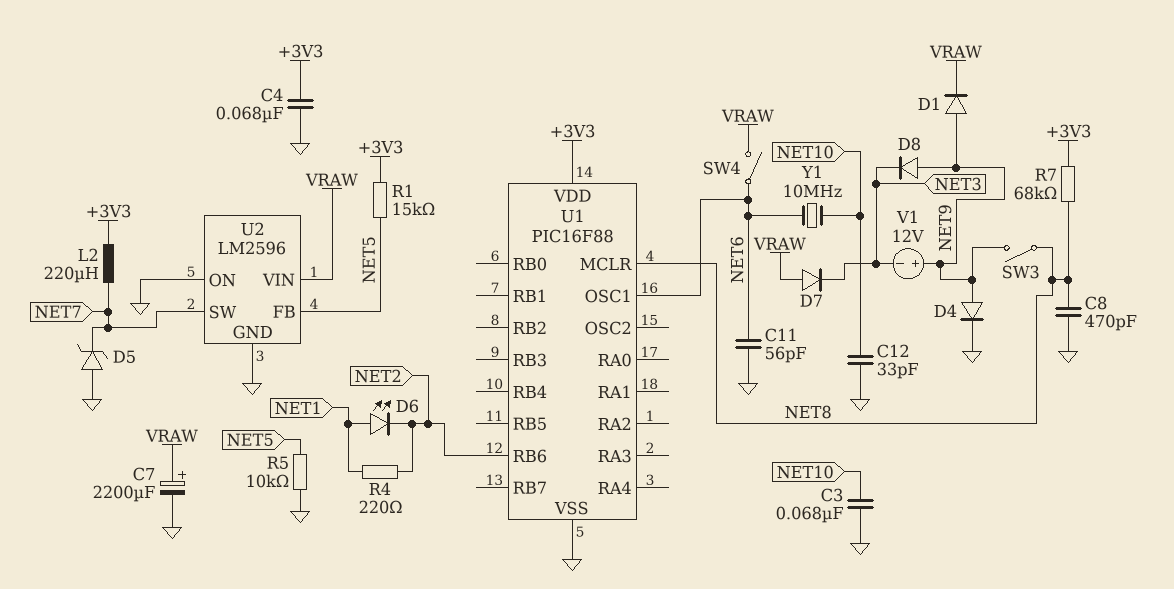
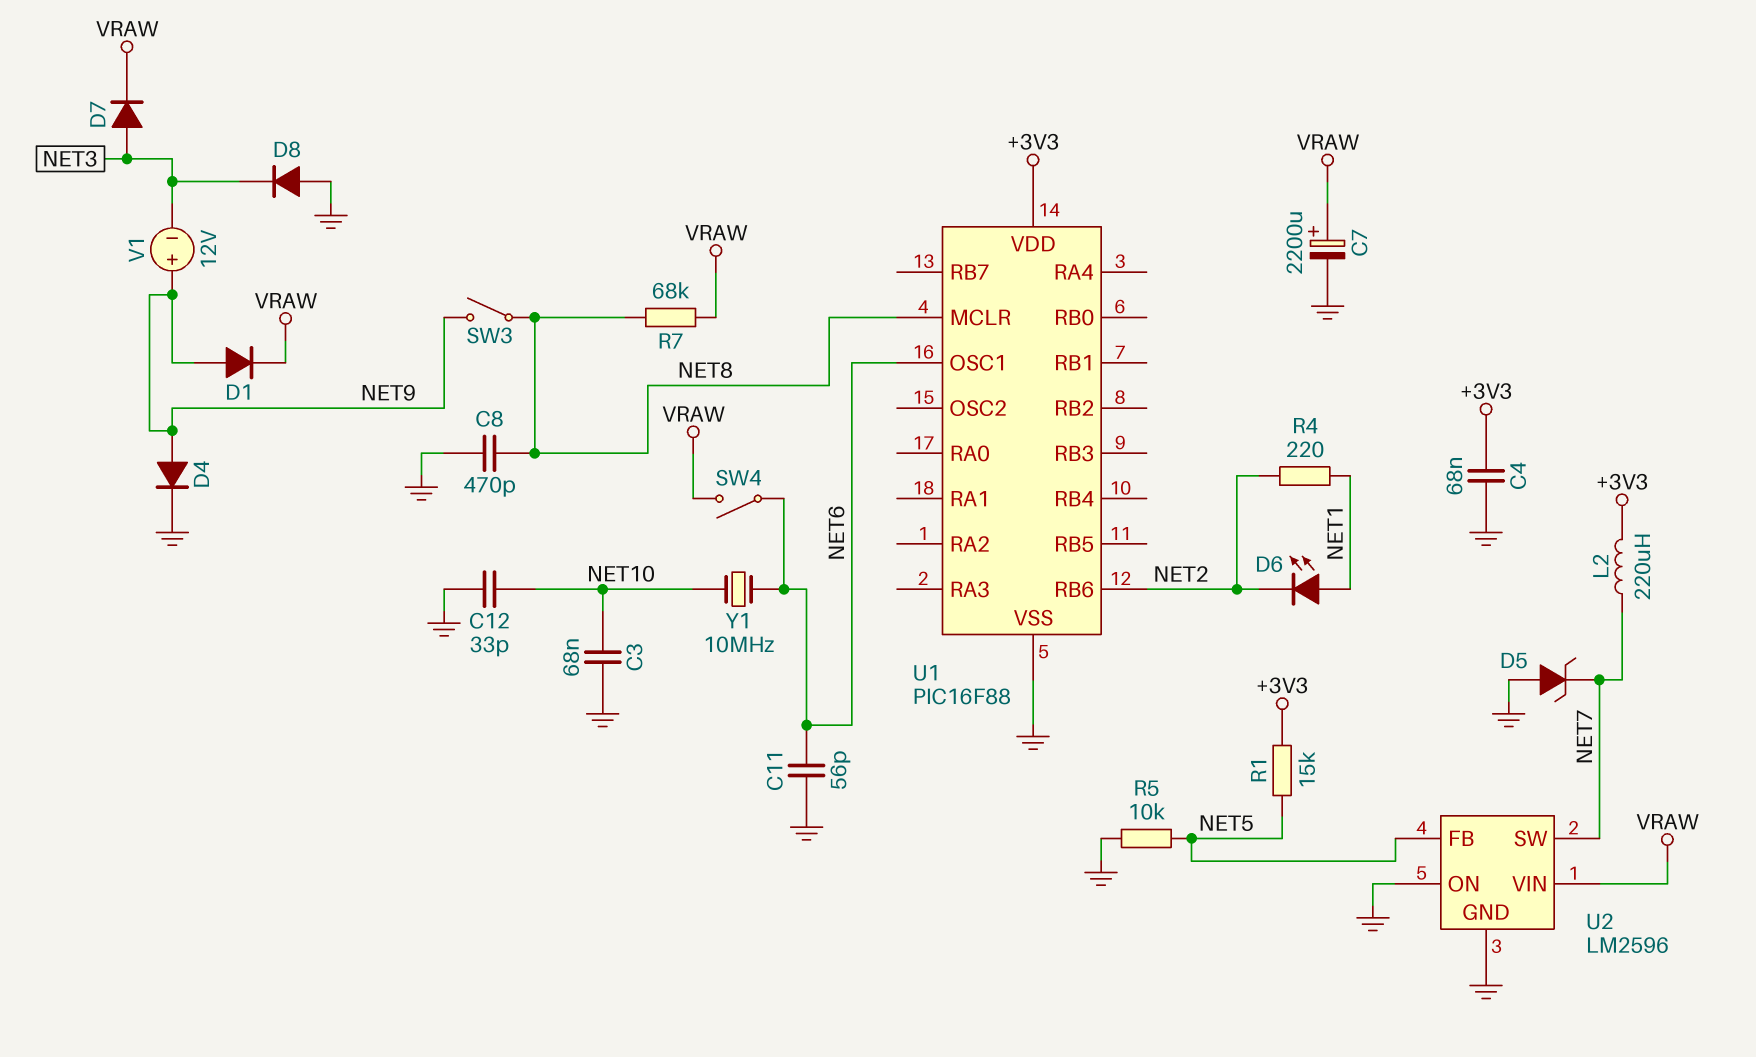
D7: diode (A VRAW, K NET3) -> diode (A NET3, K VRAW)
D8: diode (A NET9, K NET3) -> diode (A GND, K NET3)
R7: 68k (+3V3, NET8) -> 68k (NET8, VRAW)

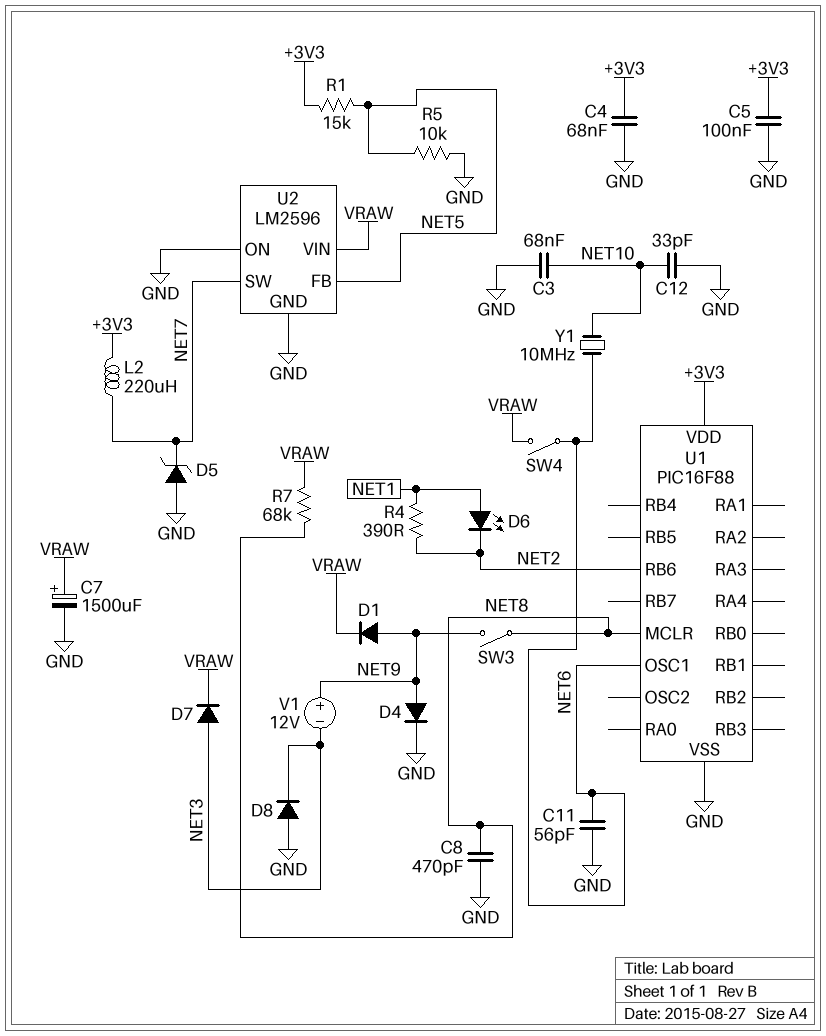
C5: none -> 100nF (+3V3, GND)
C7: 2200uF (plus VRAW, minus GND) -> 1500uF (plus VRAW, minus GND)
R4: 220 (NET1, NET2) -> 390 (NET1, NET2)

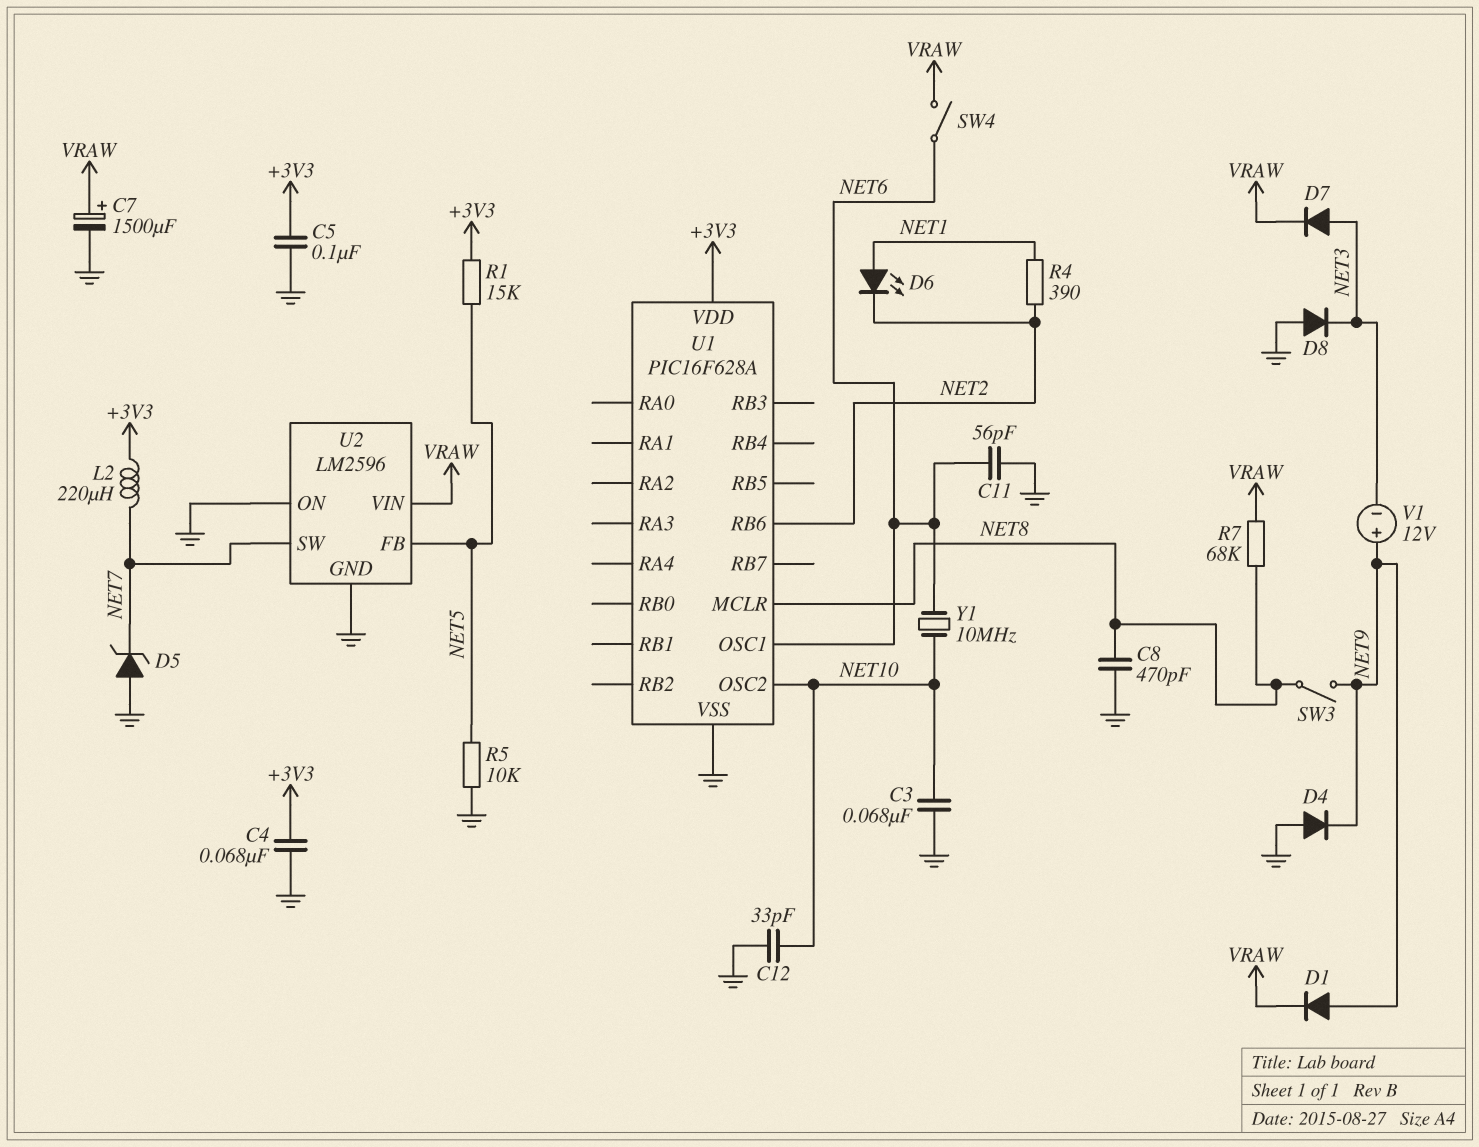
D4: diode (A NET9, K GND) -> diode (A GND, K NET9)
U1: PIC16F88 -> PIC16F628A
U1 pin OSC2: none -> NET10

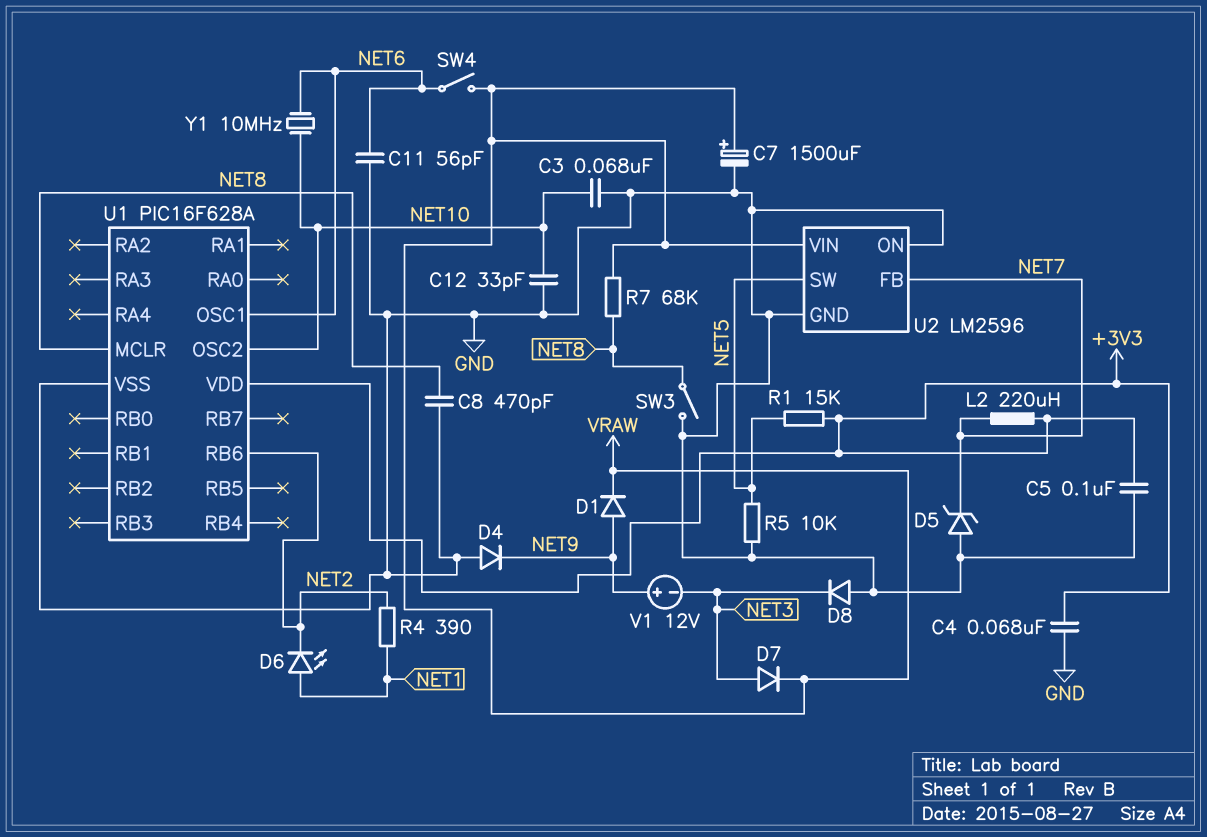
SW3: switch (NET8, NET9) -> switch (GND, NET8)
U2 pin FB: NET5 -> NET7
U2 pin SW: NET7 -> NET5

